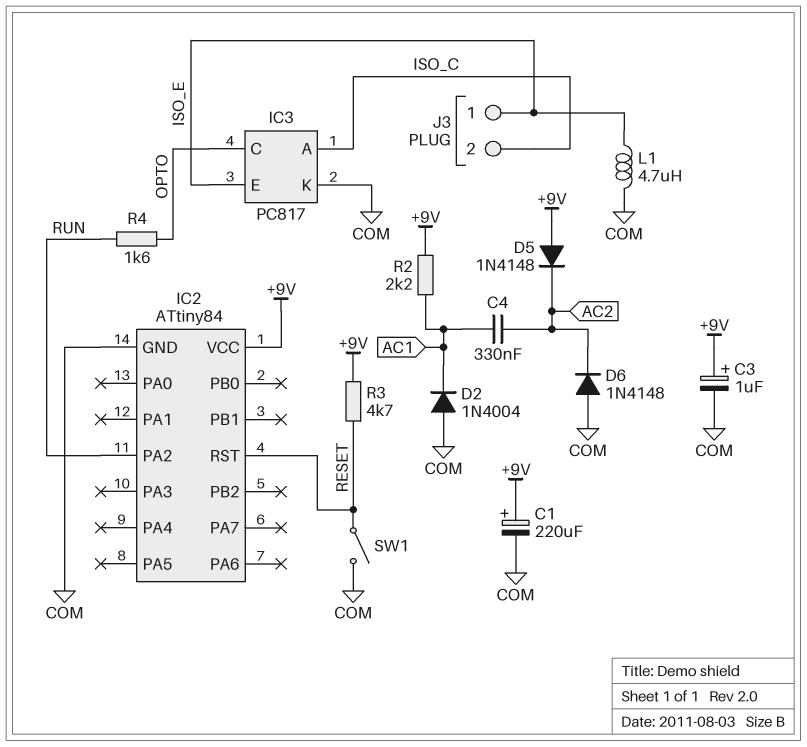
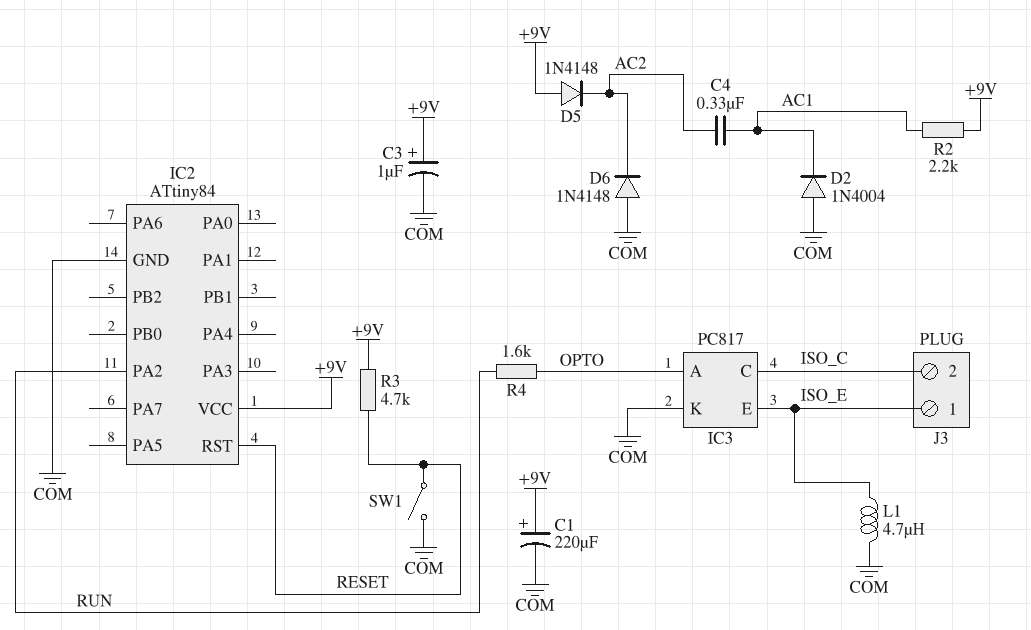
IC3 pin A: ISO_C -> OPTO
IC3 pin C: OPTO -> ISO_C

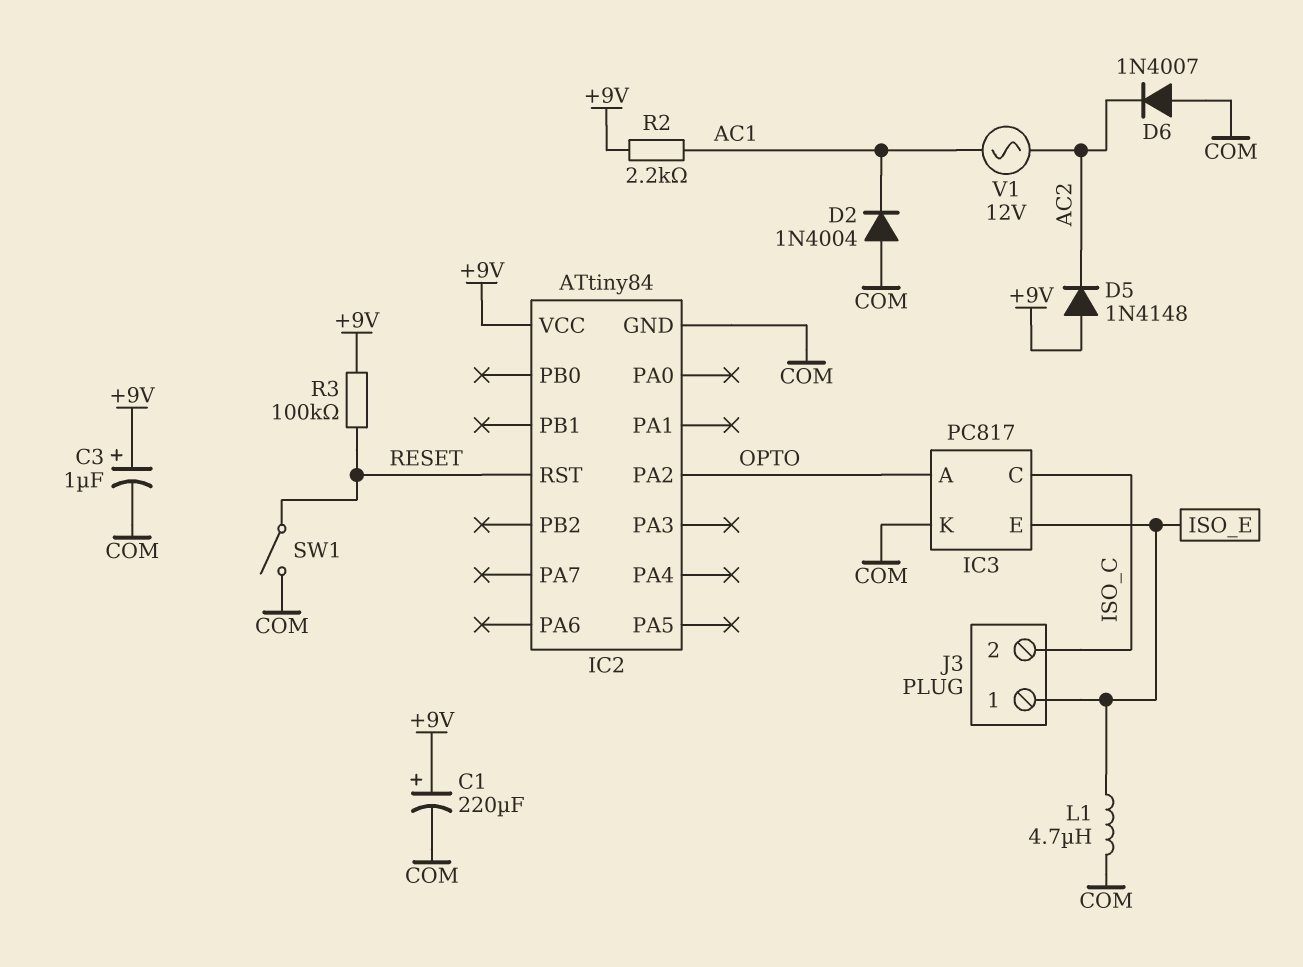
C4: 330nF (AC1, AC2) -> none
D6: diode 1N4148 (A COM, K AC2) -> diode 1N4007 (A COM, K AC2)
IC2 pin PA2: RUN -> OPTO
R3: 4.7k (+9V, RESET) -> 100k (+9V, RESET)
R4: 1.6k (OPTO, RUN) -> none
V1: none -> AC 12V (AC1, AC2)

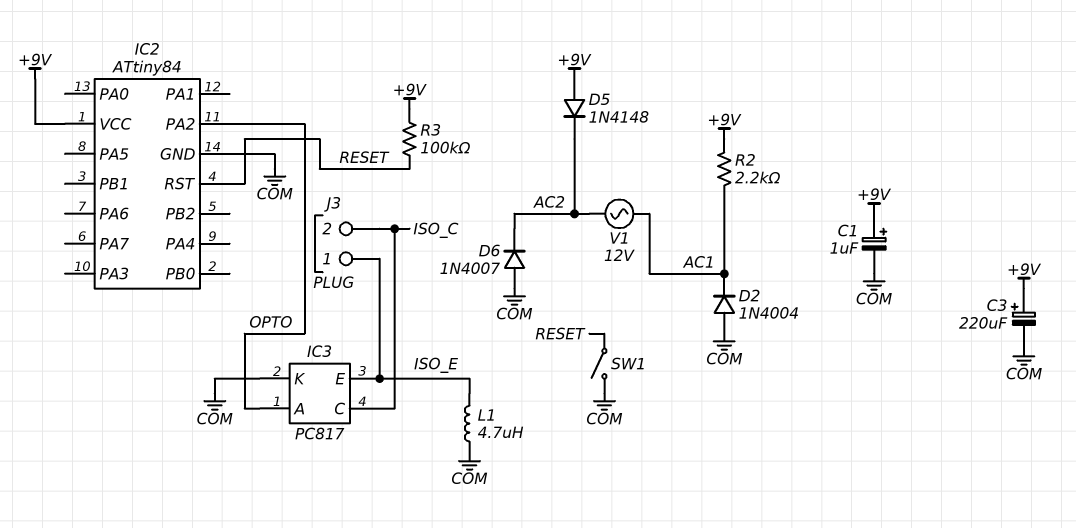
C1: 220uF (plus +9V, minus COM) -> 1uF (plus +9V, minus COM)
C3: 1uF (plus +9V, minus COM) -> 220uF (plus +9V, minus COM)

